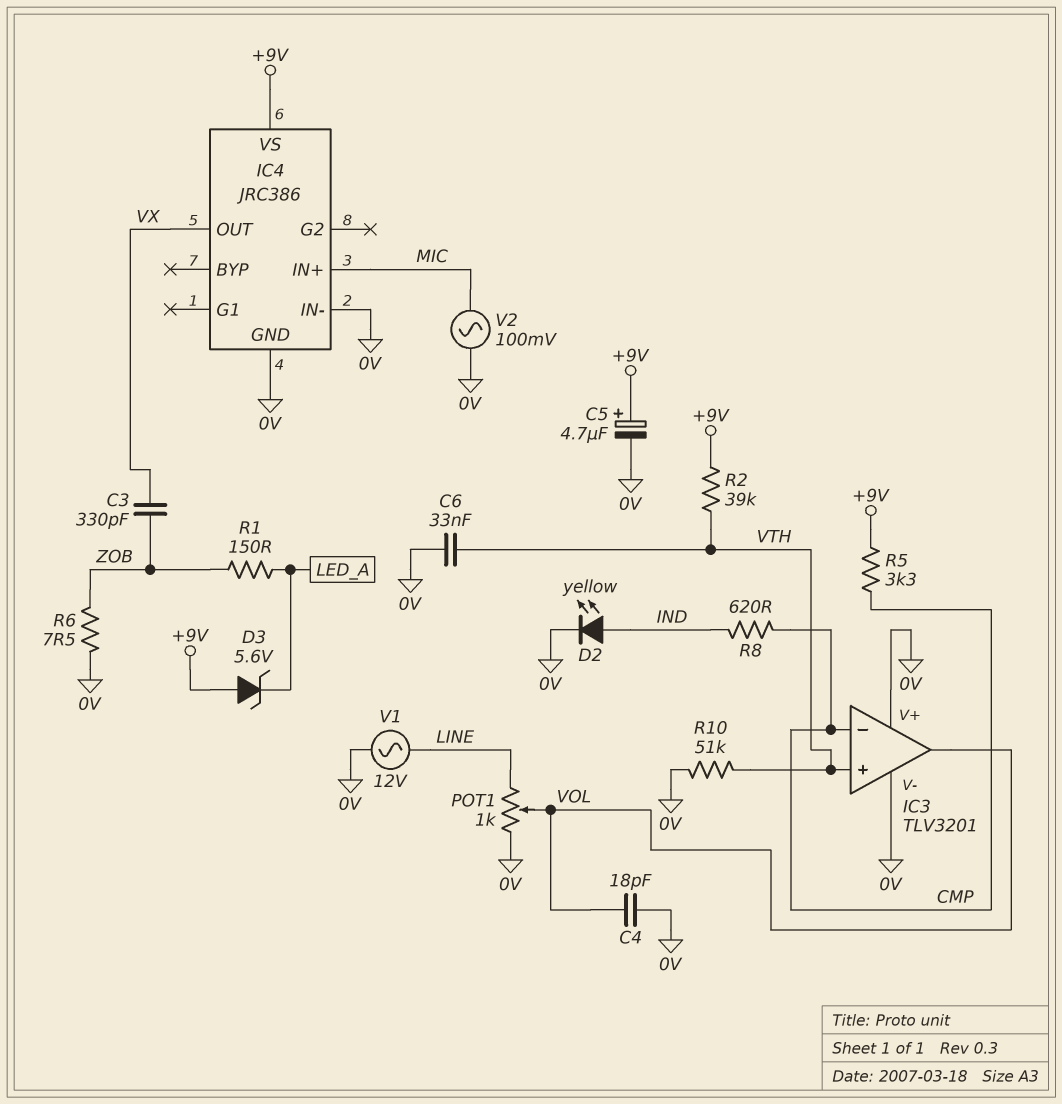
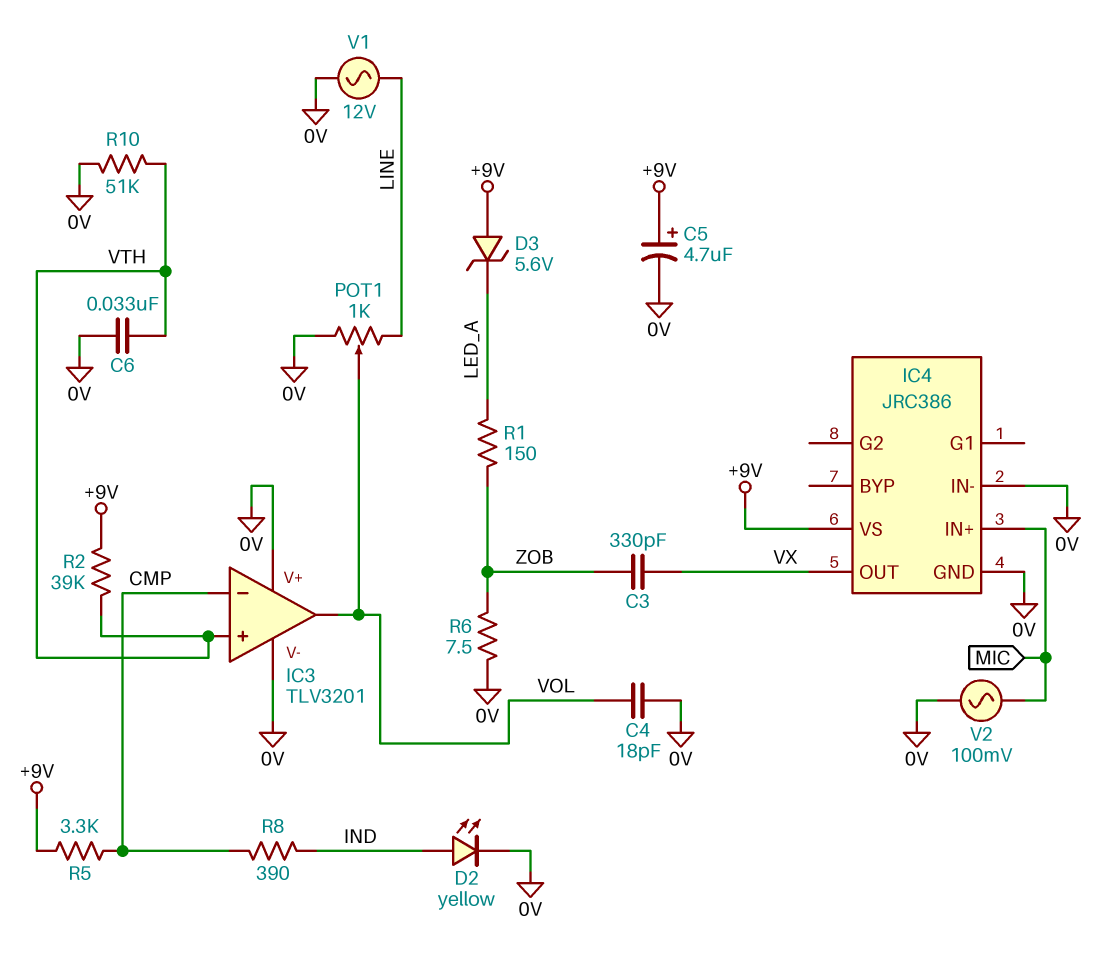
R8: 620 (CMP, IND) -> 390 (CMP, IND)

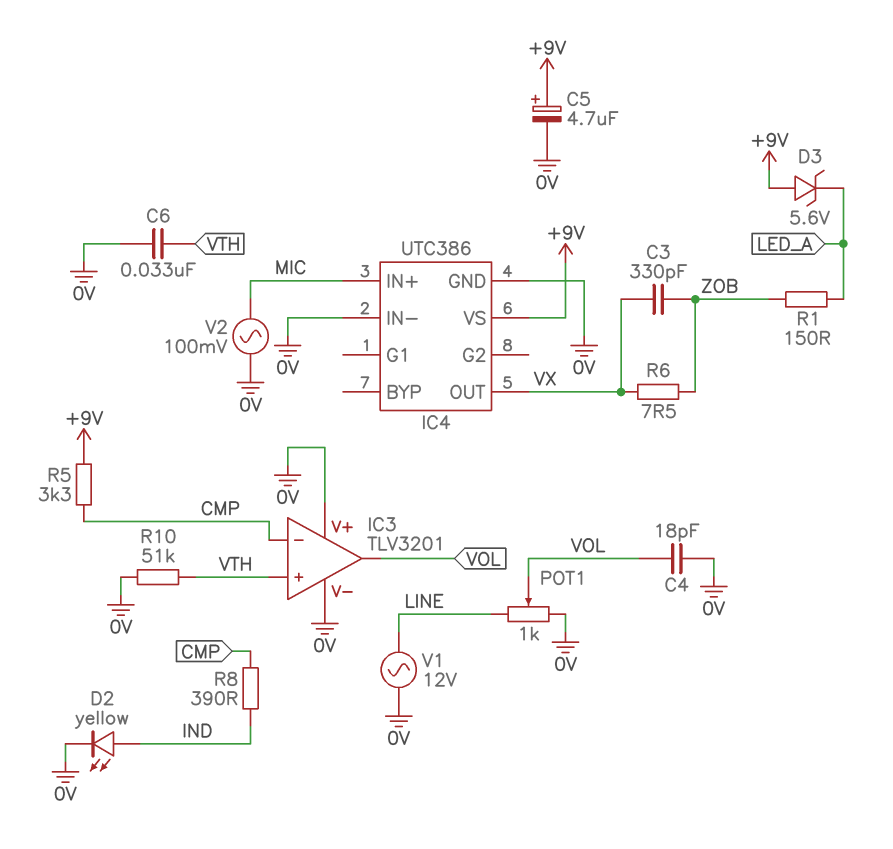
IC4: JRC386 -> UTC386
R2: 39k (+9V, VTH) -> none
R6: 7.5 (0V, ZOB) -> 7.5 (VX, ZOB)

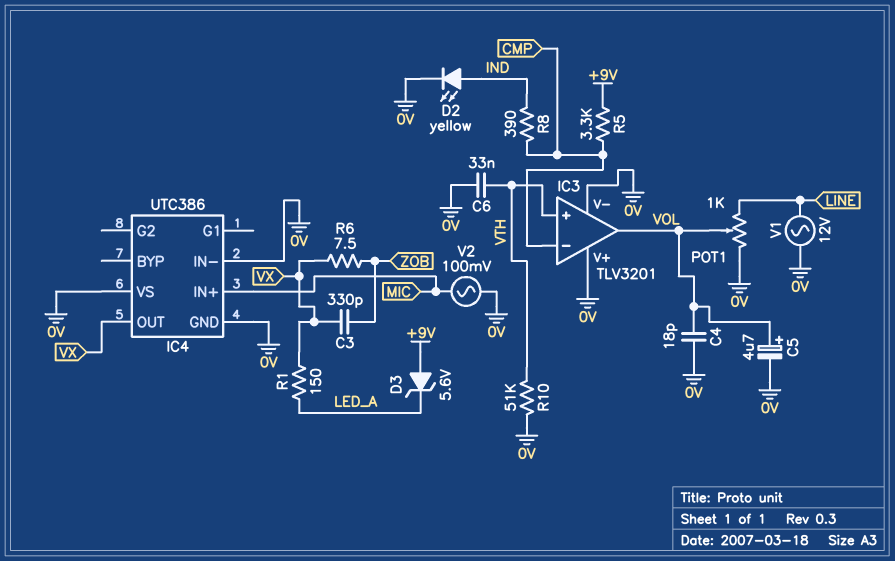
C5: 4.7uF (plus +9V, minus 0V) -> 4.7uF (plus VOL, minus 0V)
IC4 pin VS: +9V -> 0V
R1: 150 (LED_A, ZOB) -> 150 (LED_A, VX)

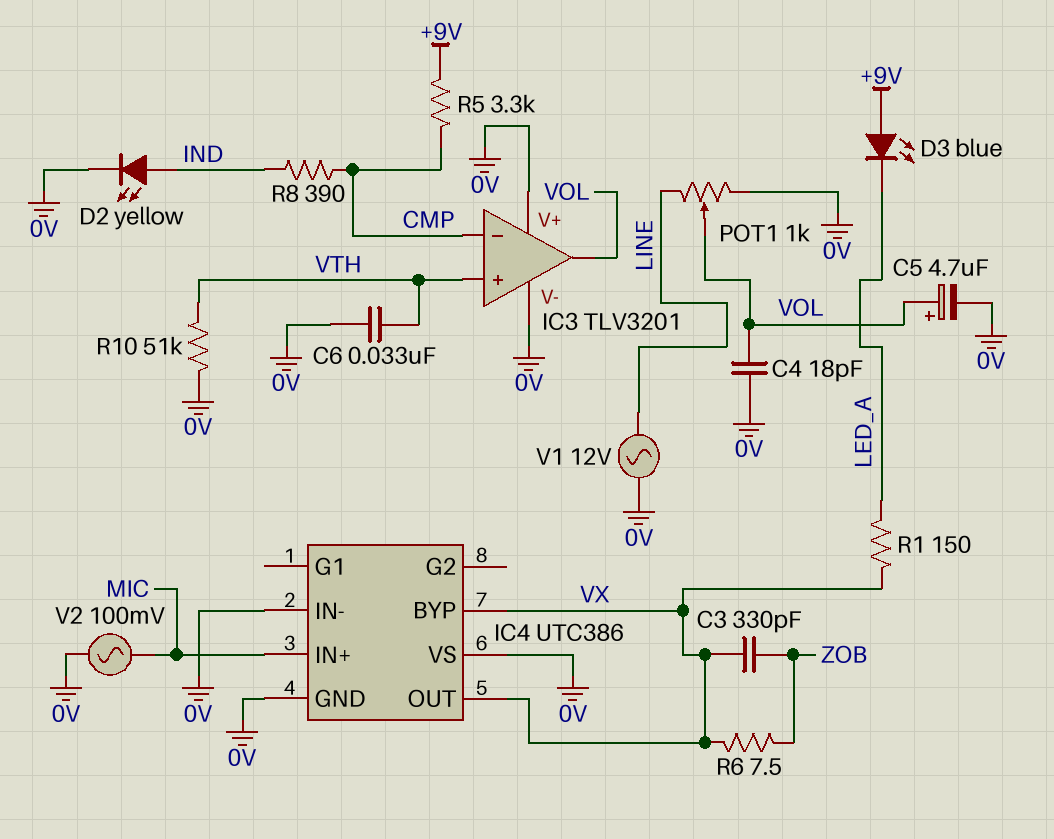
D3: zener 5.6V (A +9V, K LED_A) -> LED blue (A +9V, K LED_A)
IC4 pin BYP: none -> VX

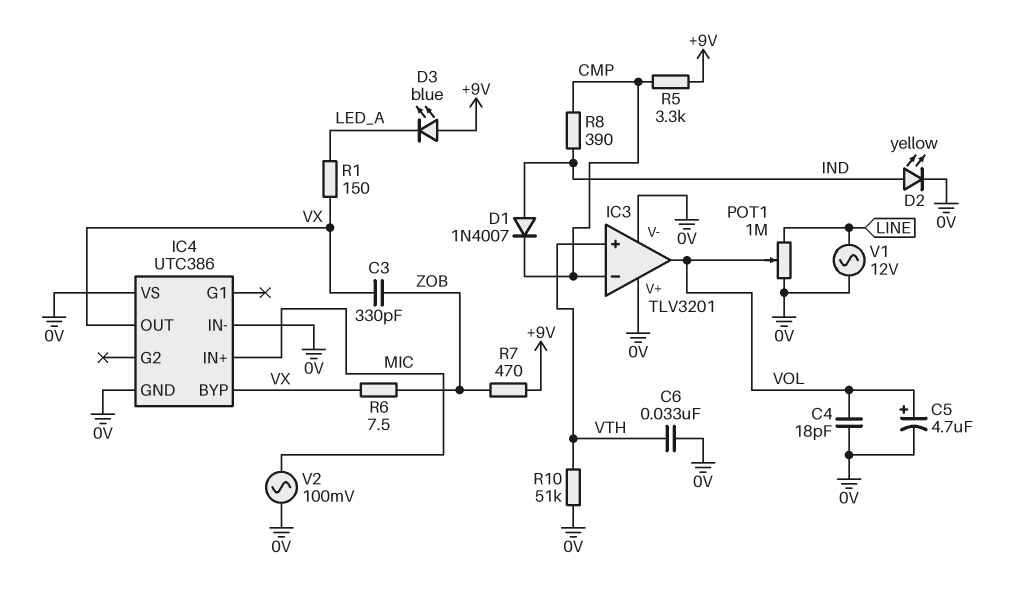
D1: none -> diode 1N4007 (A IND, K CMP)
POT1: 1k (0V, LINE, wiper VOL) -> 1M (0V, LINE, wiper VOL)
R7: none -> 470 (+9V, ZOB)

